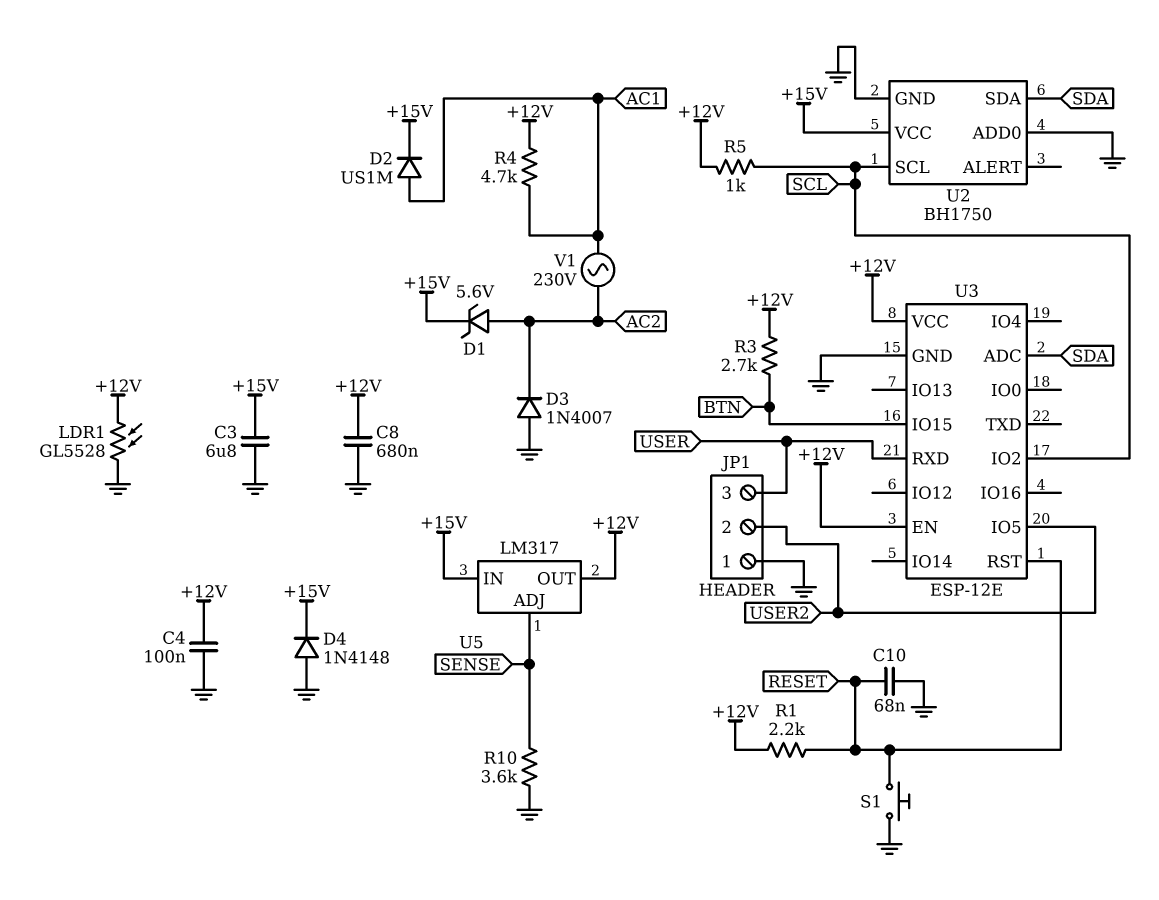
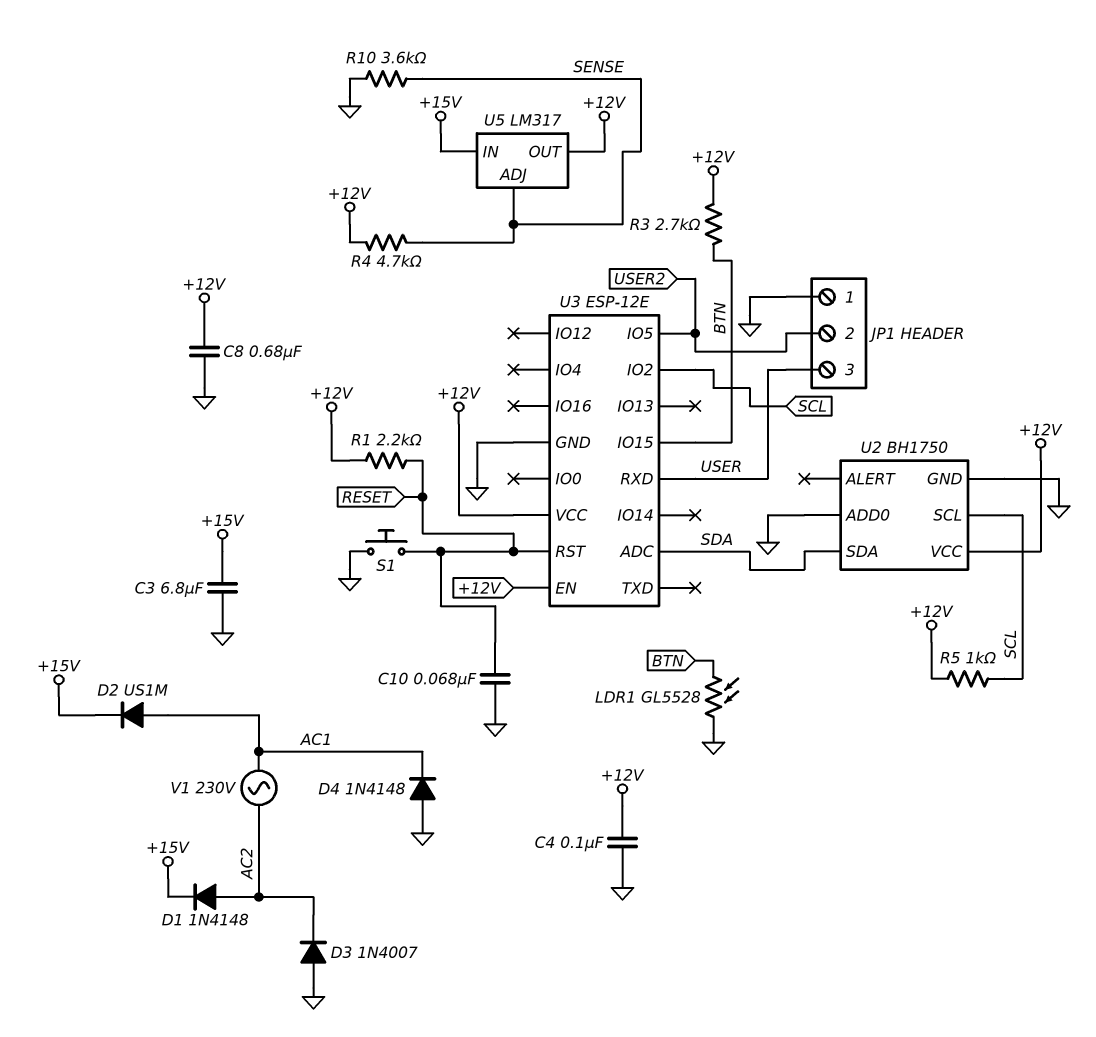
D1: zener 5.6V (A AC2, K +15V) -> diode 1N4148 (A AC2, K +15V)
D4: diode 1N4148 (A GND, K +15V) -> diode 1N4148 (A GND, K AC1)
LDR1: GL5528 (+12V, GND) -> GL5528 (BTN, GND)
R4: 4.7k (+12V, AC1) -> 4.7k (+12V, SENSE)
U2 pin VCC: +15V -> +12V

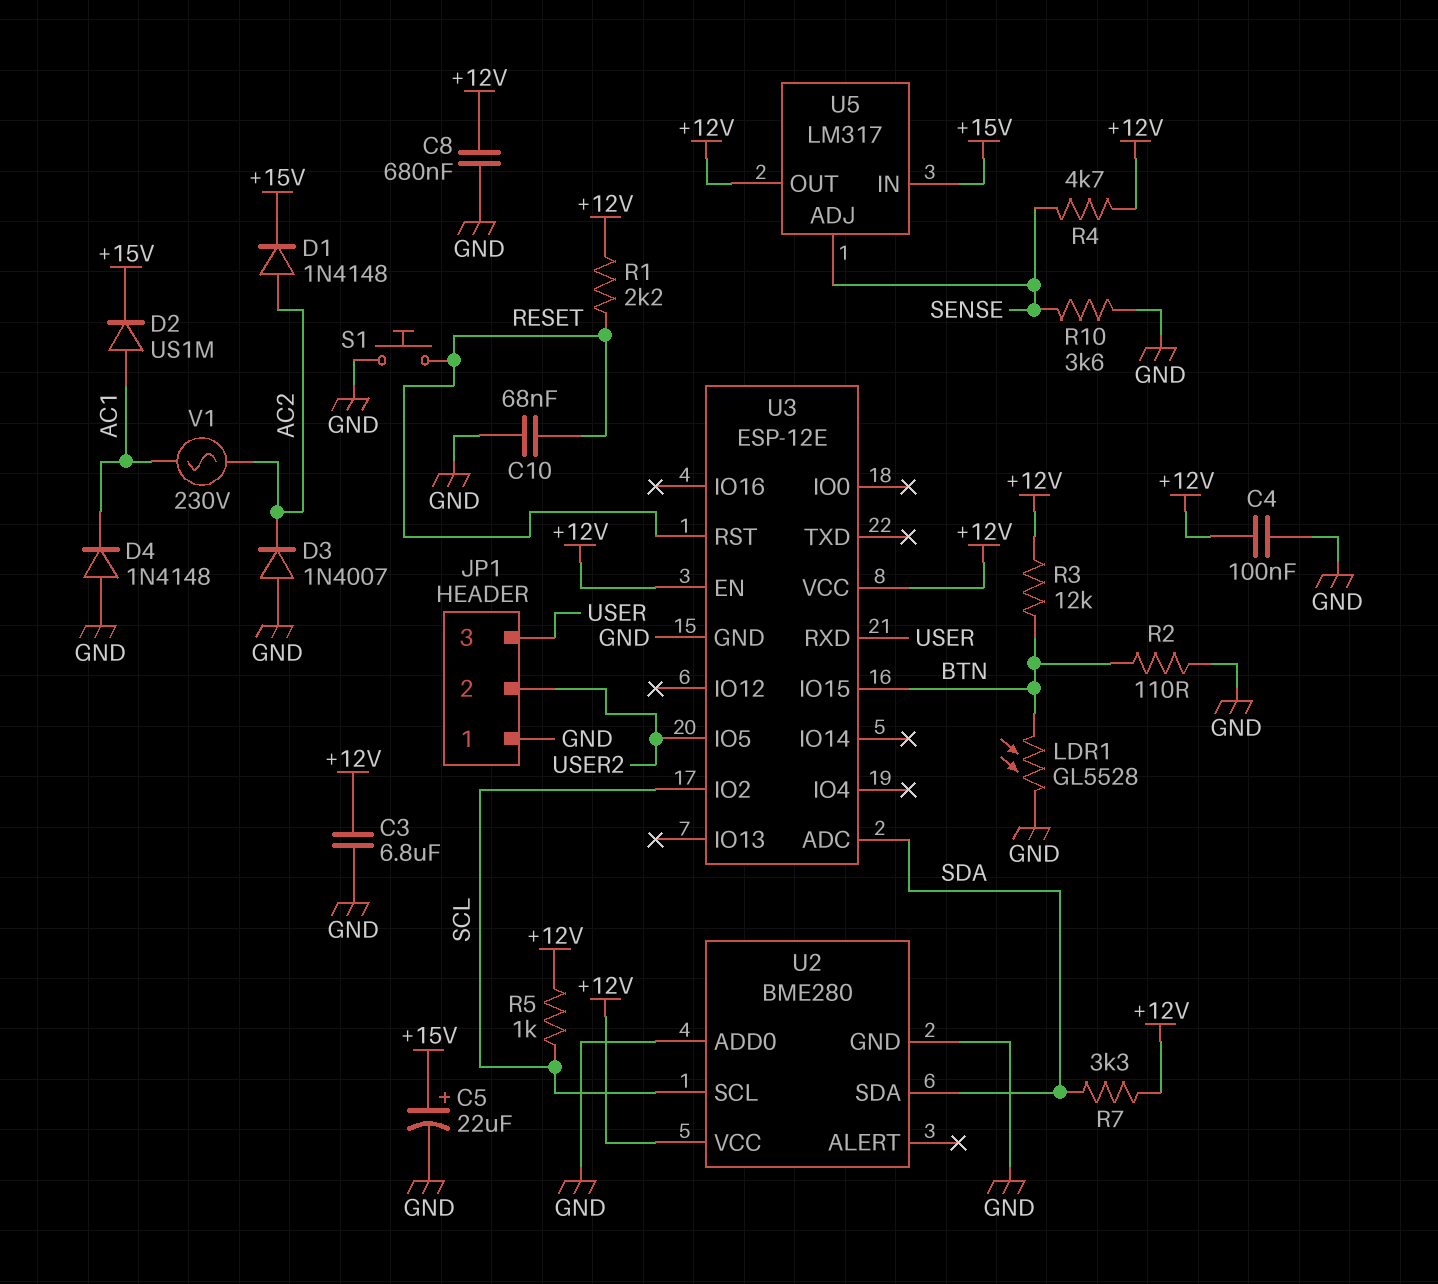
C3: 6.8uF (+15V, GND) -> 6.8uF (+12V, GND)
C5: none -> 22uF (plus +15V, minus GND)
R2: none -> 110 (BTN, GND)
R3: 2.7k (+12V, BTN) -> 12k (+12V, BTN)
R7: none -> 3.3k (+12V, SDA)
U2: BH1750 -> BME280

